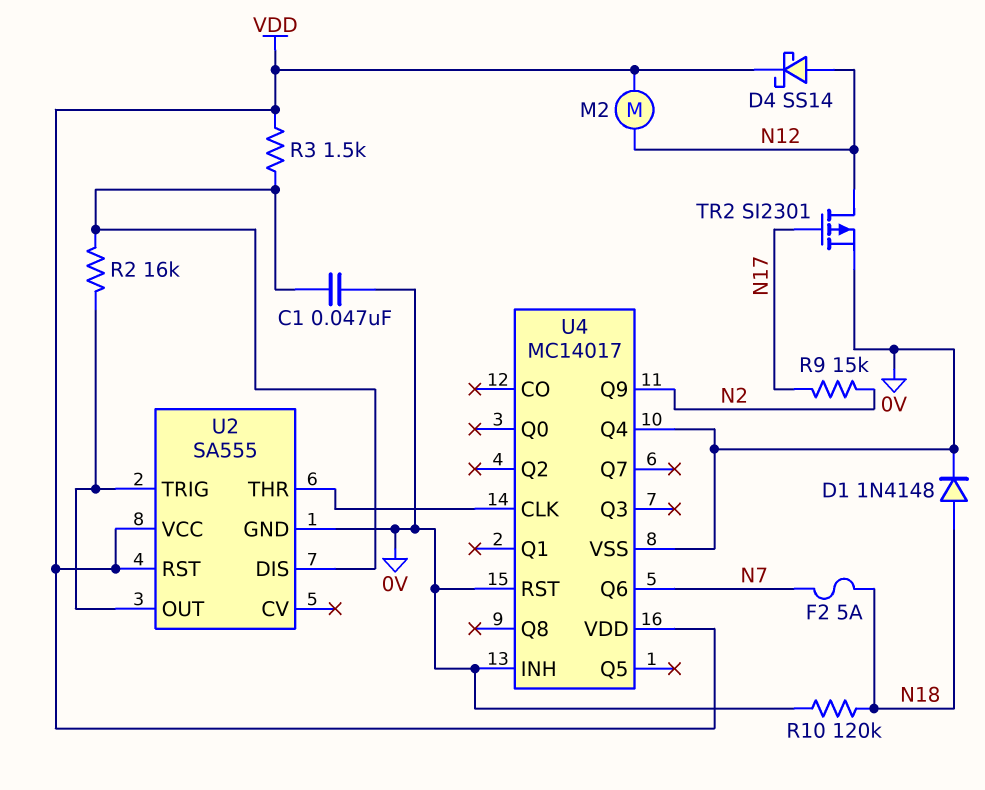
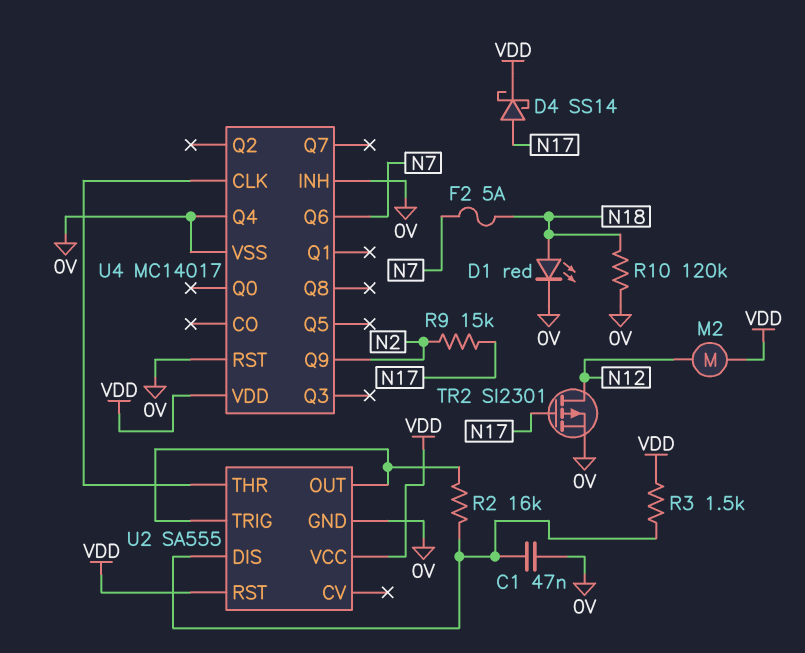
D1: diode 1N4148 (A N18, K 0V) -> LED red (A N18, K 0V)
D4: schottky SS14 (A N12, K VDD) -> schottky SS14 (A N17, K VDD)

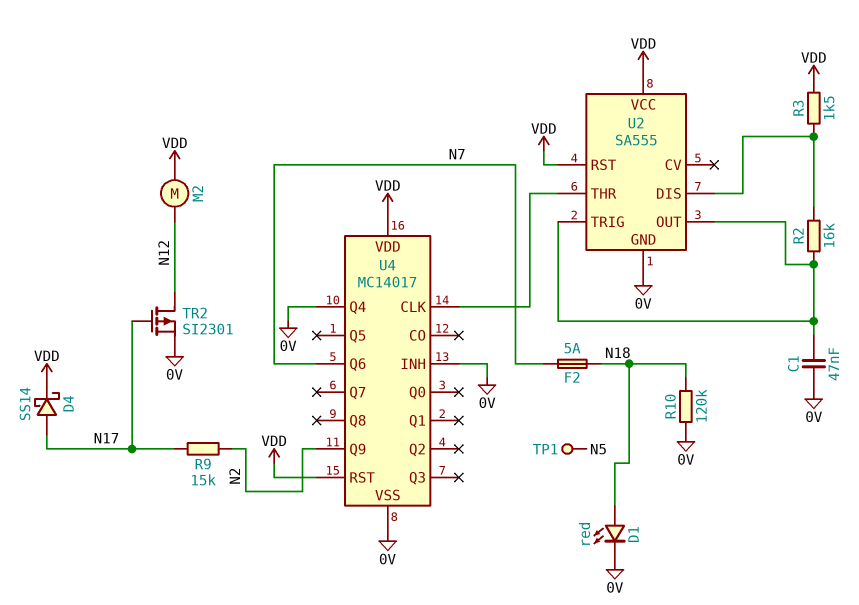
C1: 47nF (0V, U2/DIS) -> 47nF (0V, U2/OUT)
TP1: none -> test point (N5)
U4 pin RST: 0V -> VDD

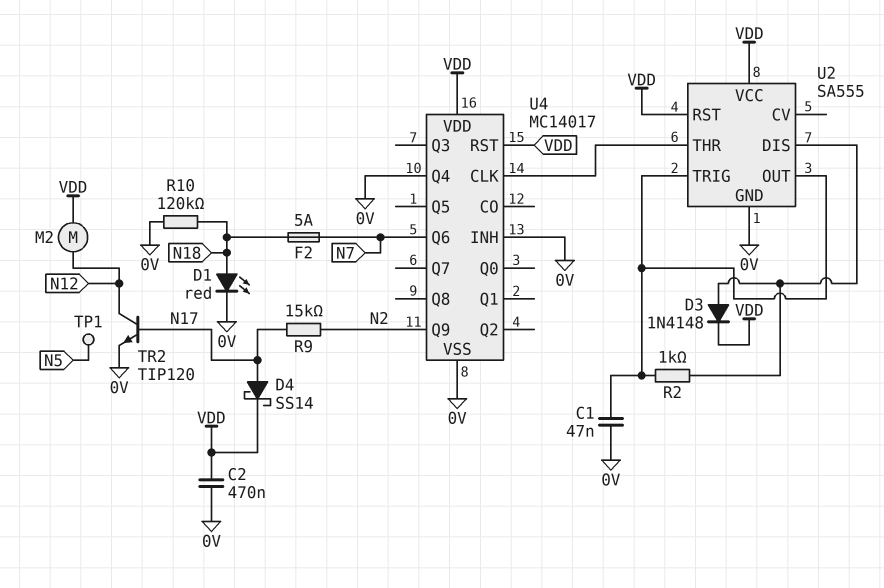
C2: none -> 470nF (0V, VDD)
D3: none -> diode 1N4148 (A U2/DIS, K VDD)
R2: 16k (U2/DIS, U2/OUT) -> 1k (U2/DIS, U2/OUT)
R3: 1.5k (U2/DIS, VDD) -> none
TR2: PMOS SI2301 (G N17, D N12, S 0V) -> NPN TIP120 (B N17, C N12, E 0V)

